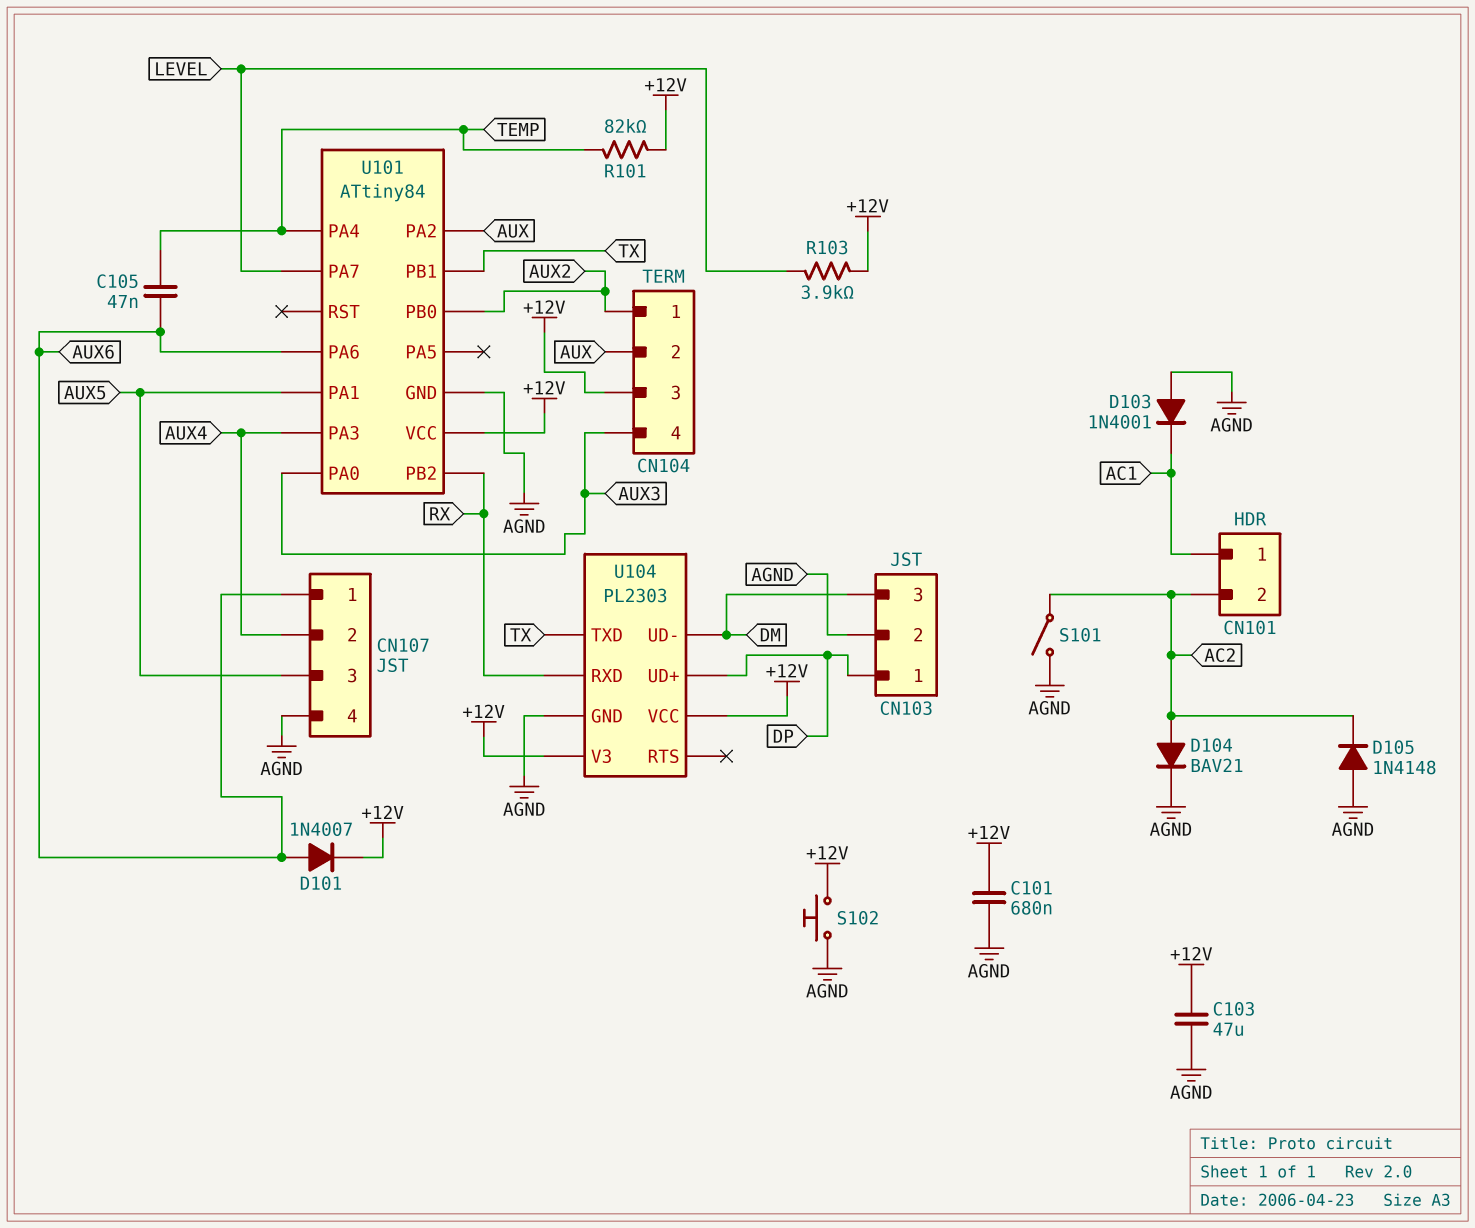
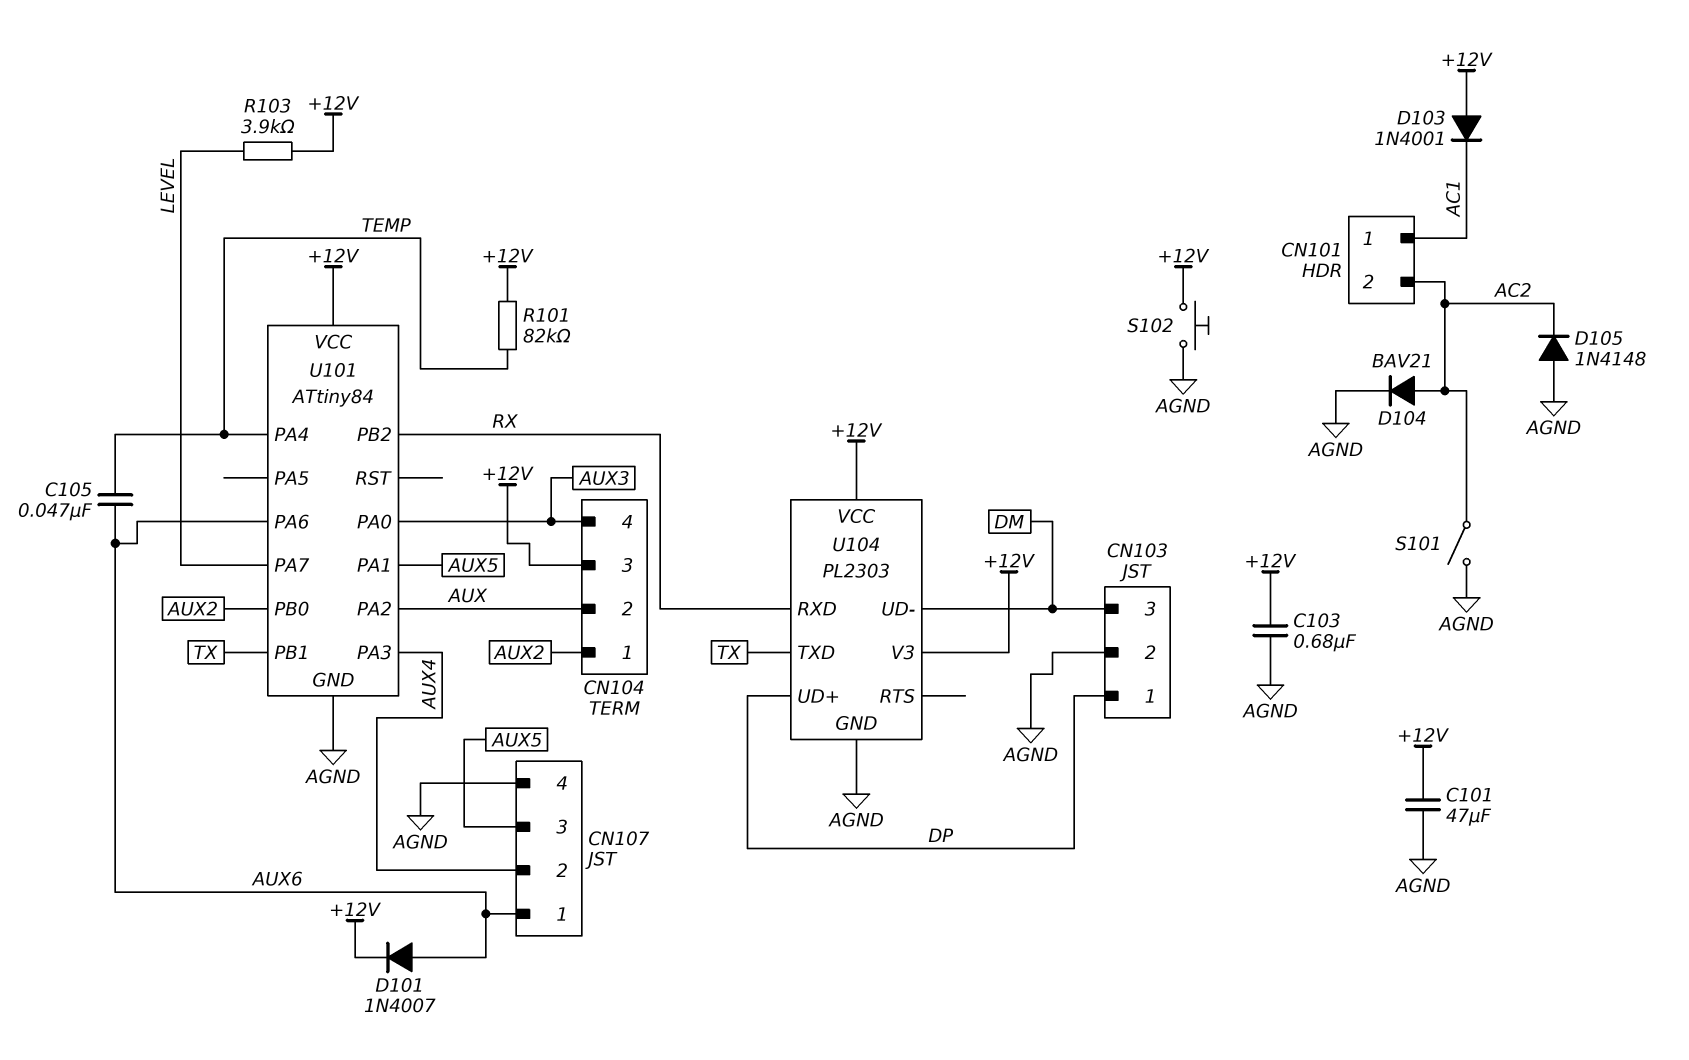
C101: 680nF (+12V, AGND) -> 47uF (+12V, AGND)
C103: 47uF (+12V, AGND) -> 680nF (+12V, AGND)
D103: diode 1N4001 (A AGND, K AC1) -> diode 1N4001 (A +12V, K AC1)

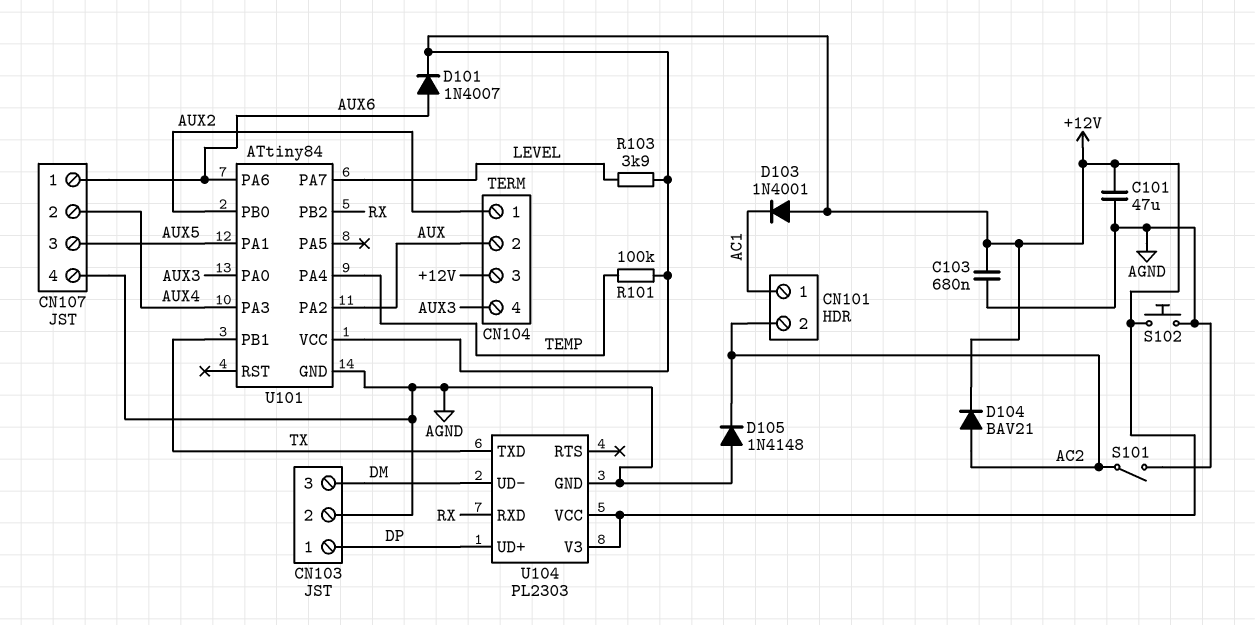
C105: 47nF (AUX6, TEMP) -> none
D104: diode BAV21 (A AC2, K AGND) -> diode BAV21 (A AC2, K +12V)
R101: 82k (+12V, TEMP) -> 100k (+12V, TEMP)

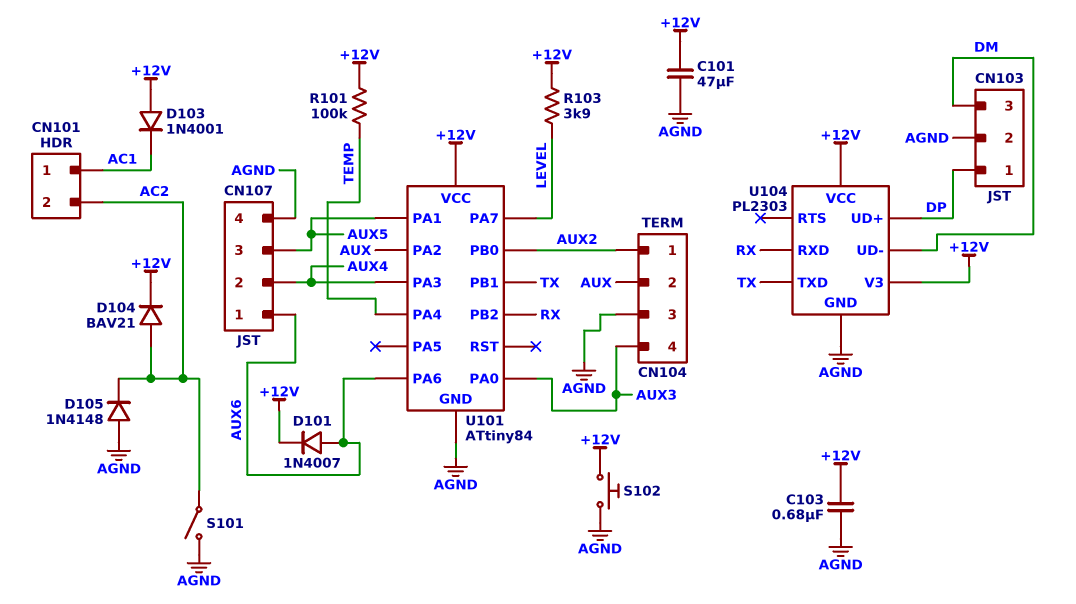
CN104 pin 3: +12V -> AGND

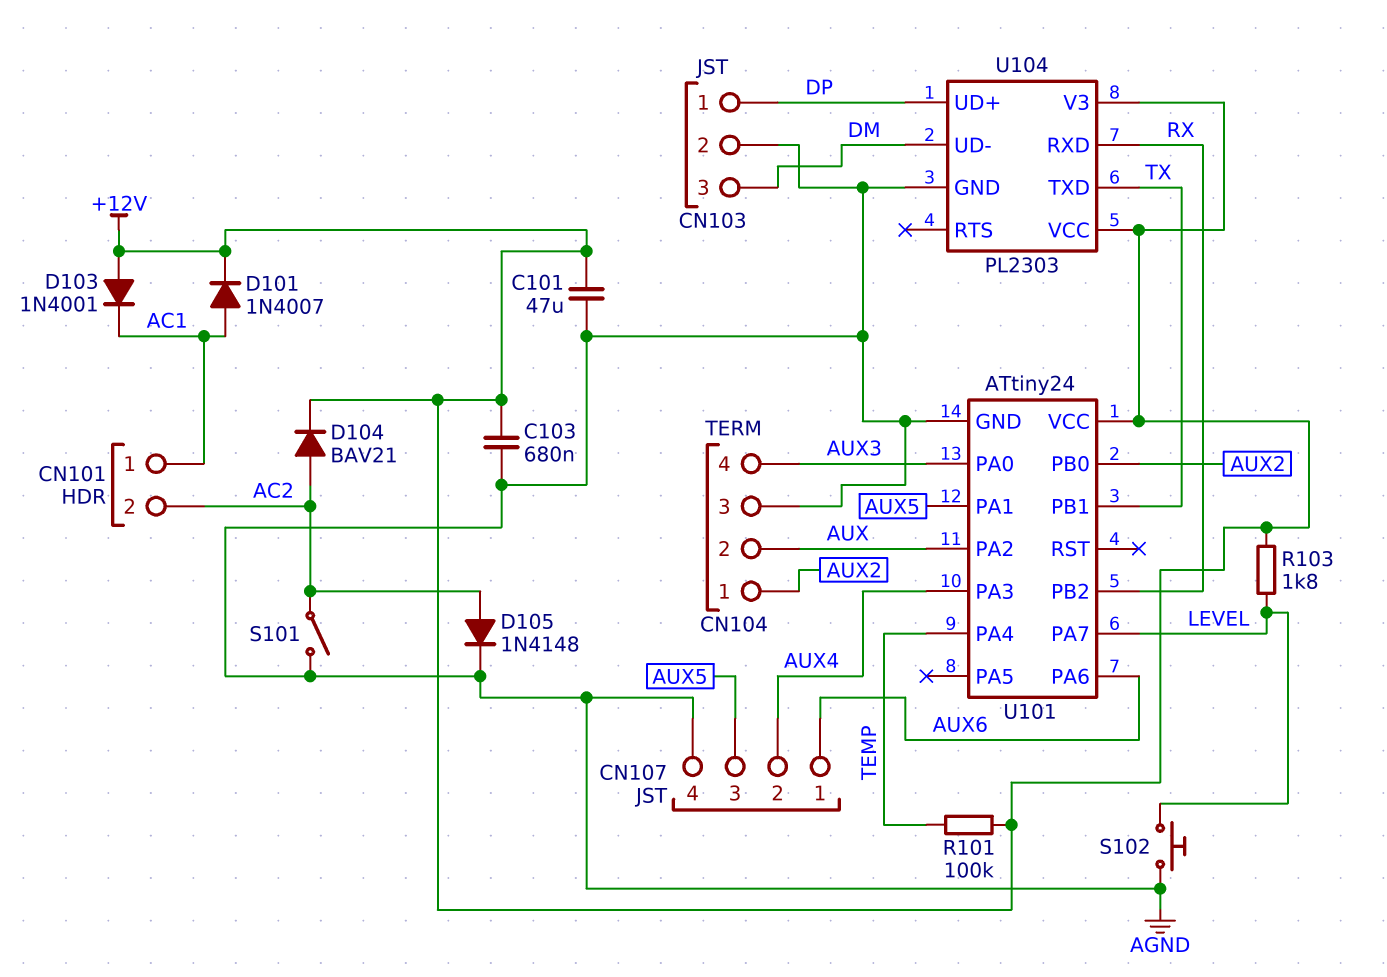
D101: diode 1N4007 (A AUX6, K +12V) -> diode 1N4007 (A AC1, K +12V)
D105: diode 1N4148 (A AGND, K AC2) -> diode 1N4148 (A AC2, K AGND)
R103: 3.9k (+12V, LEVEL) -> 1.8k (+12V, LEVEL)
S102: button (+12V, AGND) -> button (AGND, LEVEL)
U101: ATtiny84 -> ATtiny24

